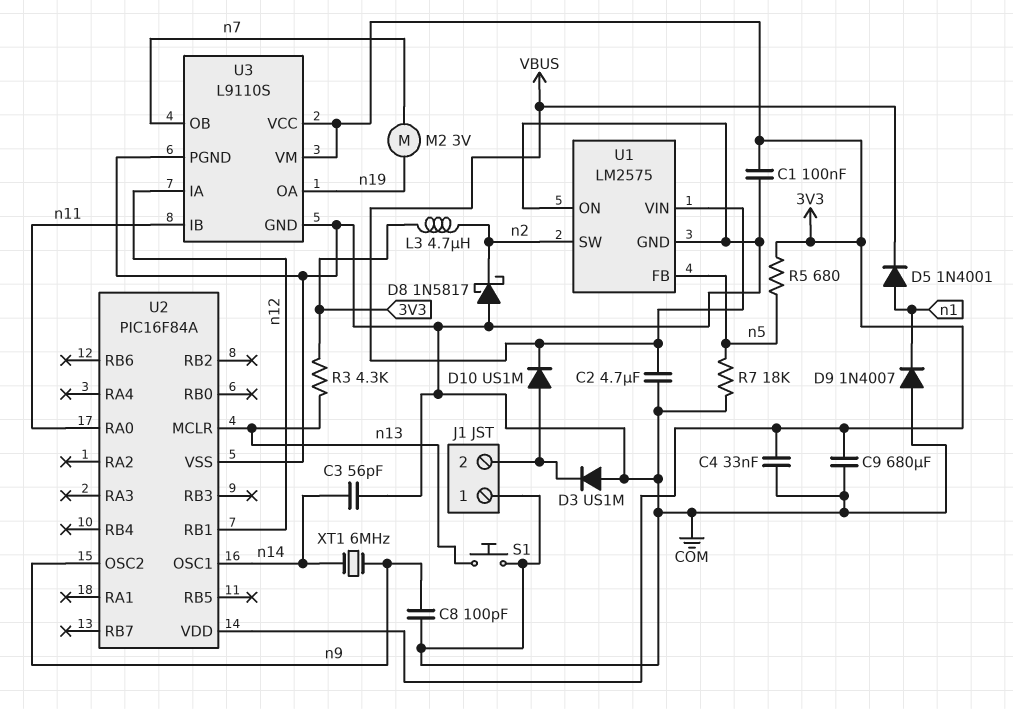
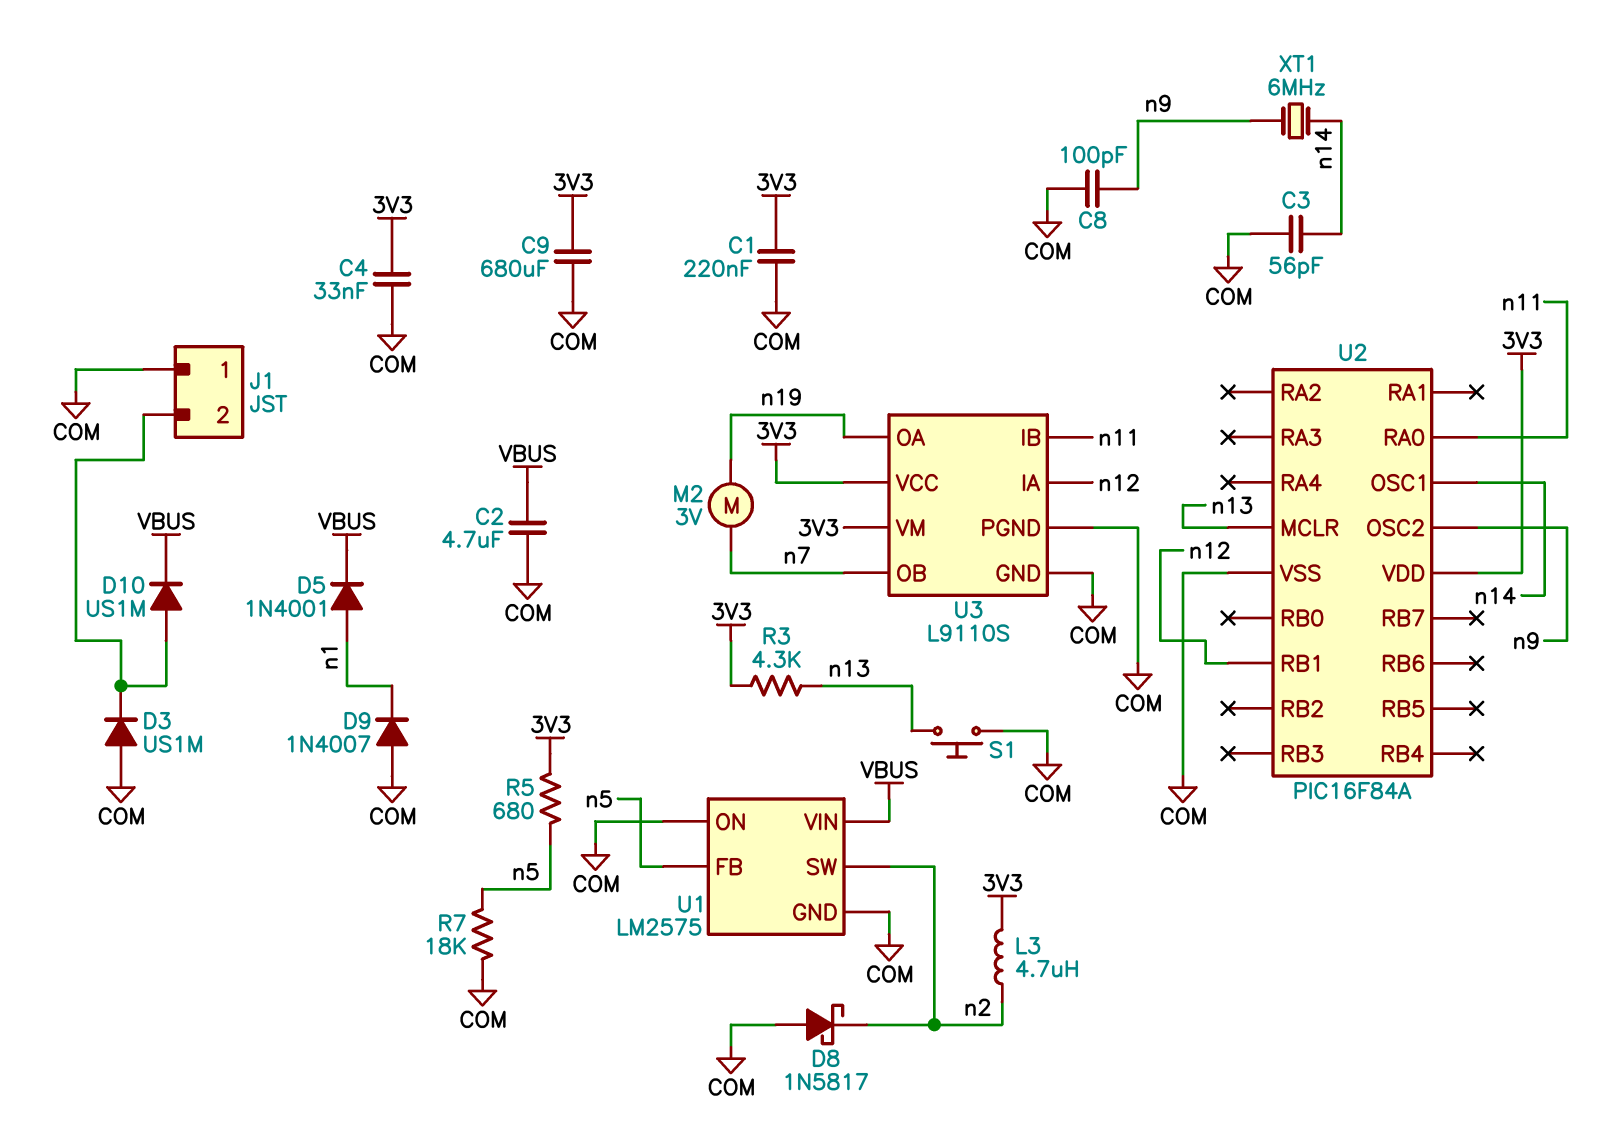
C1: 100nF (3V3, COM) -> 220nF (3V3, COM)

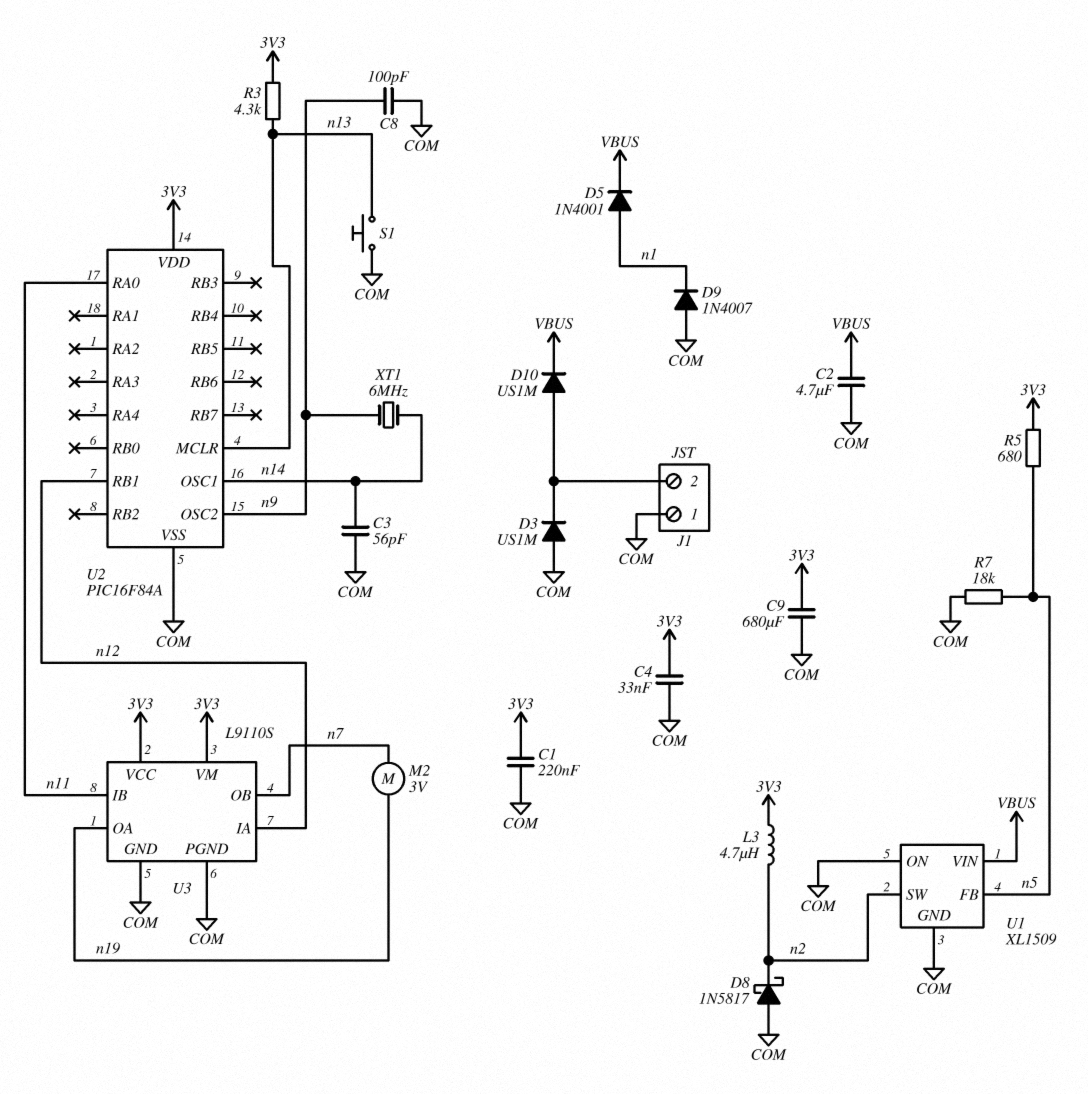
U1: LM2575 -> XL1509

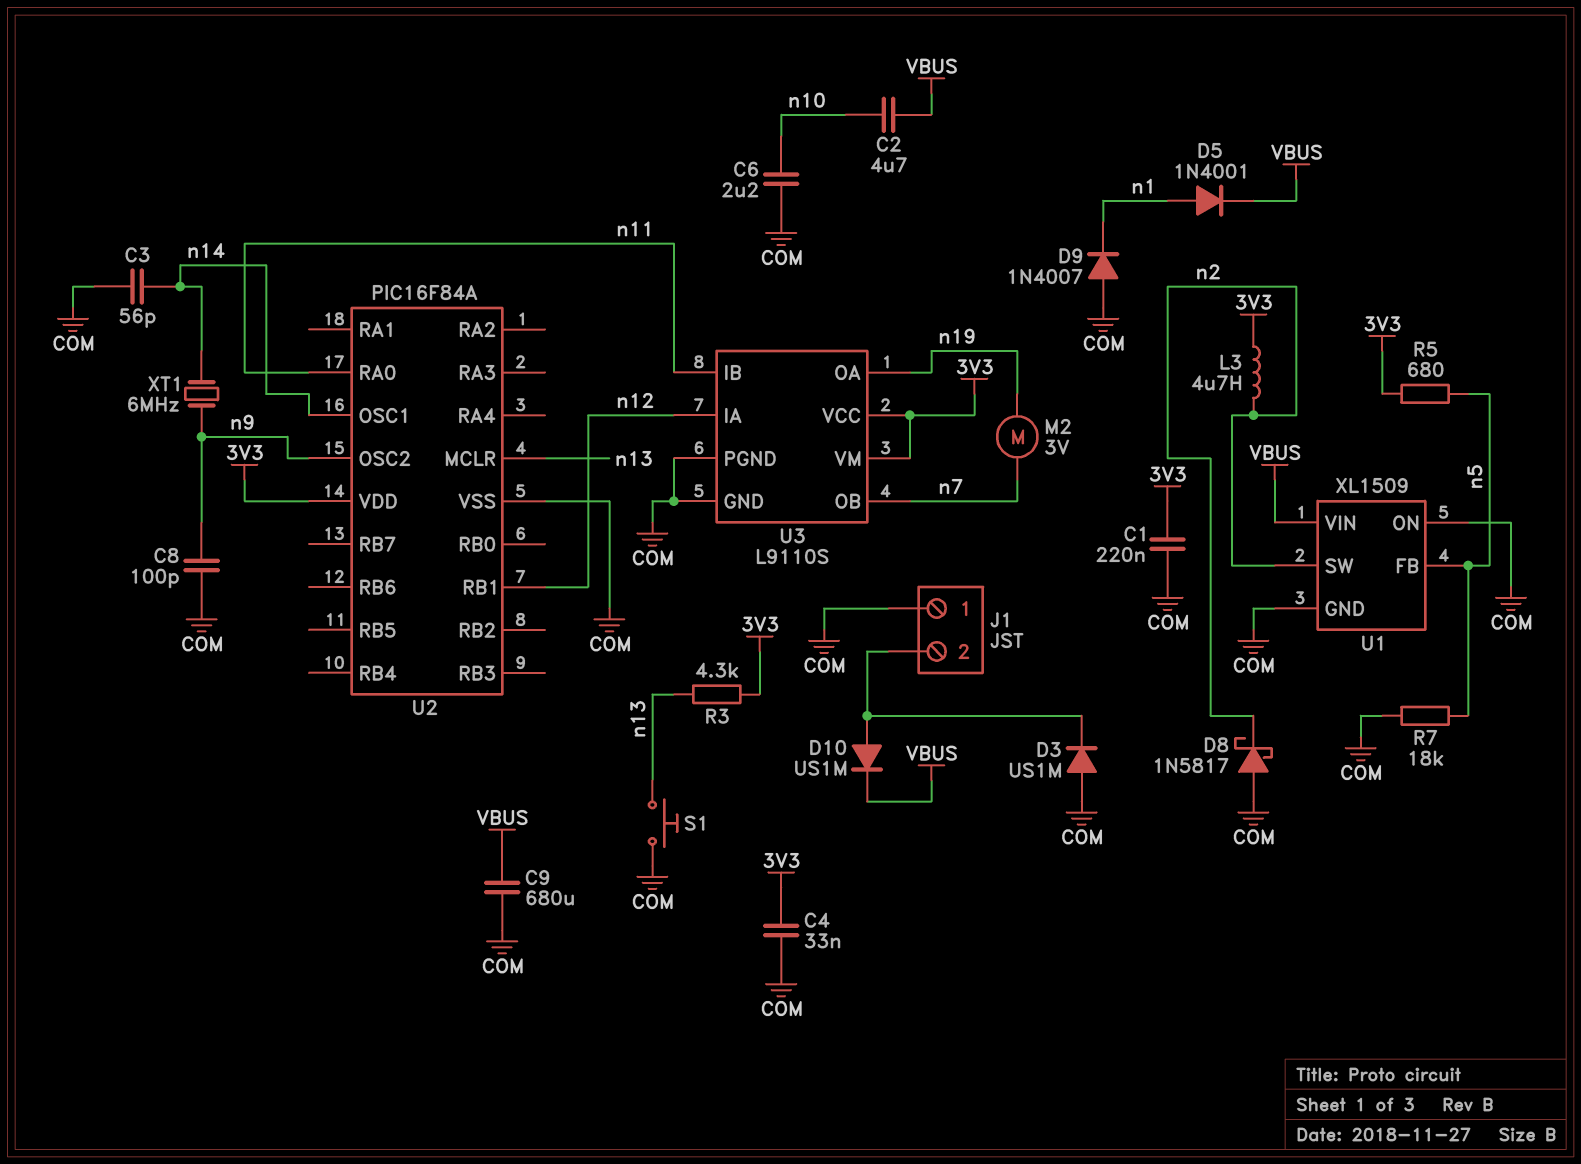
C2: 4.7uF (COM, VBUS) -> 4.7uF (VBUS, n10)
C6: none -> 2.2uF (COM, n10)
C9: 680uF (3V3, COM) -> 680uF (COM, VBUS)

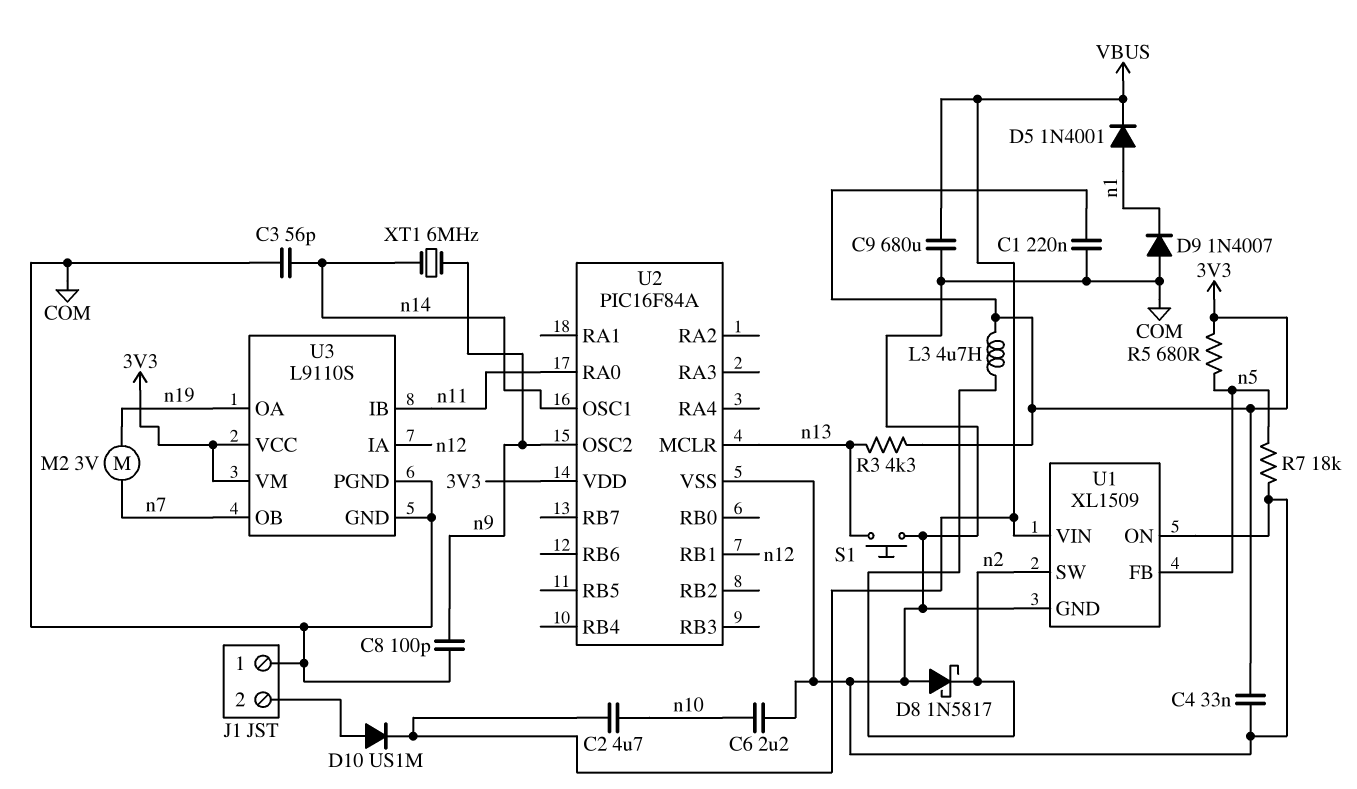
D3: diode US1M (A COM, K J1/2) -> none

